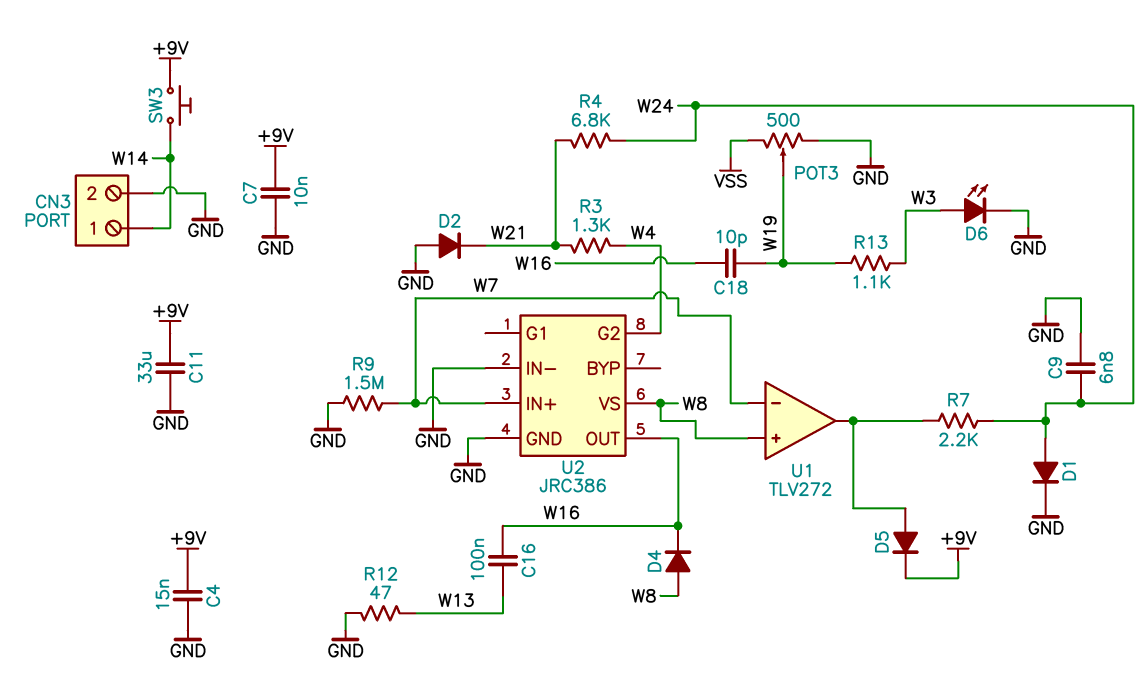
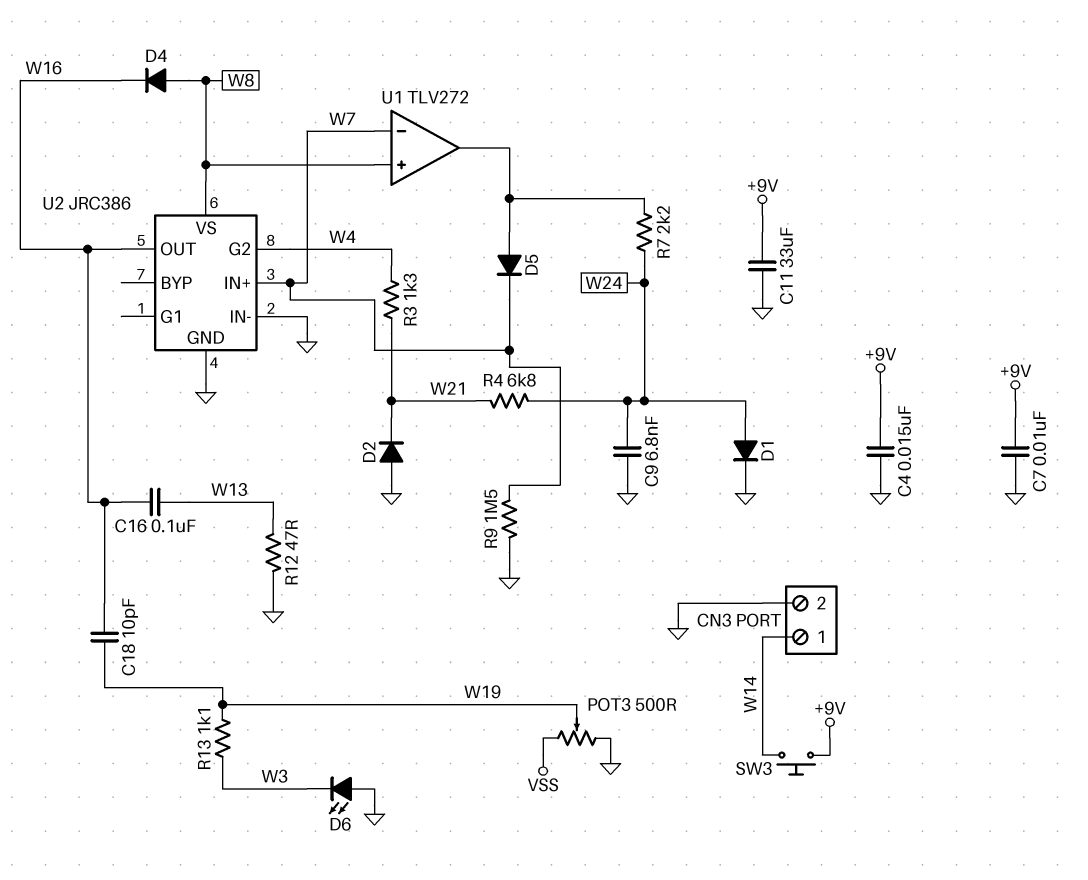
D5: diode (A U1/out, K +9V) -> diode (A U1/out, K W7)
D6: LED (A W3, K GND) -> LED (A GND, K W3)

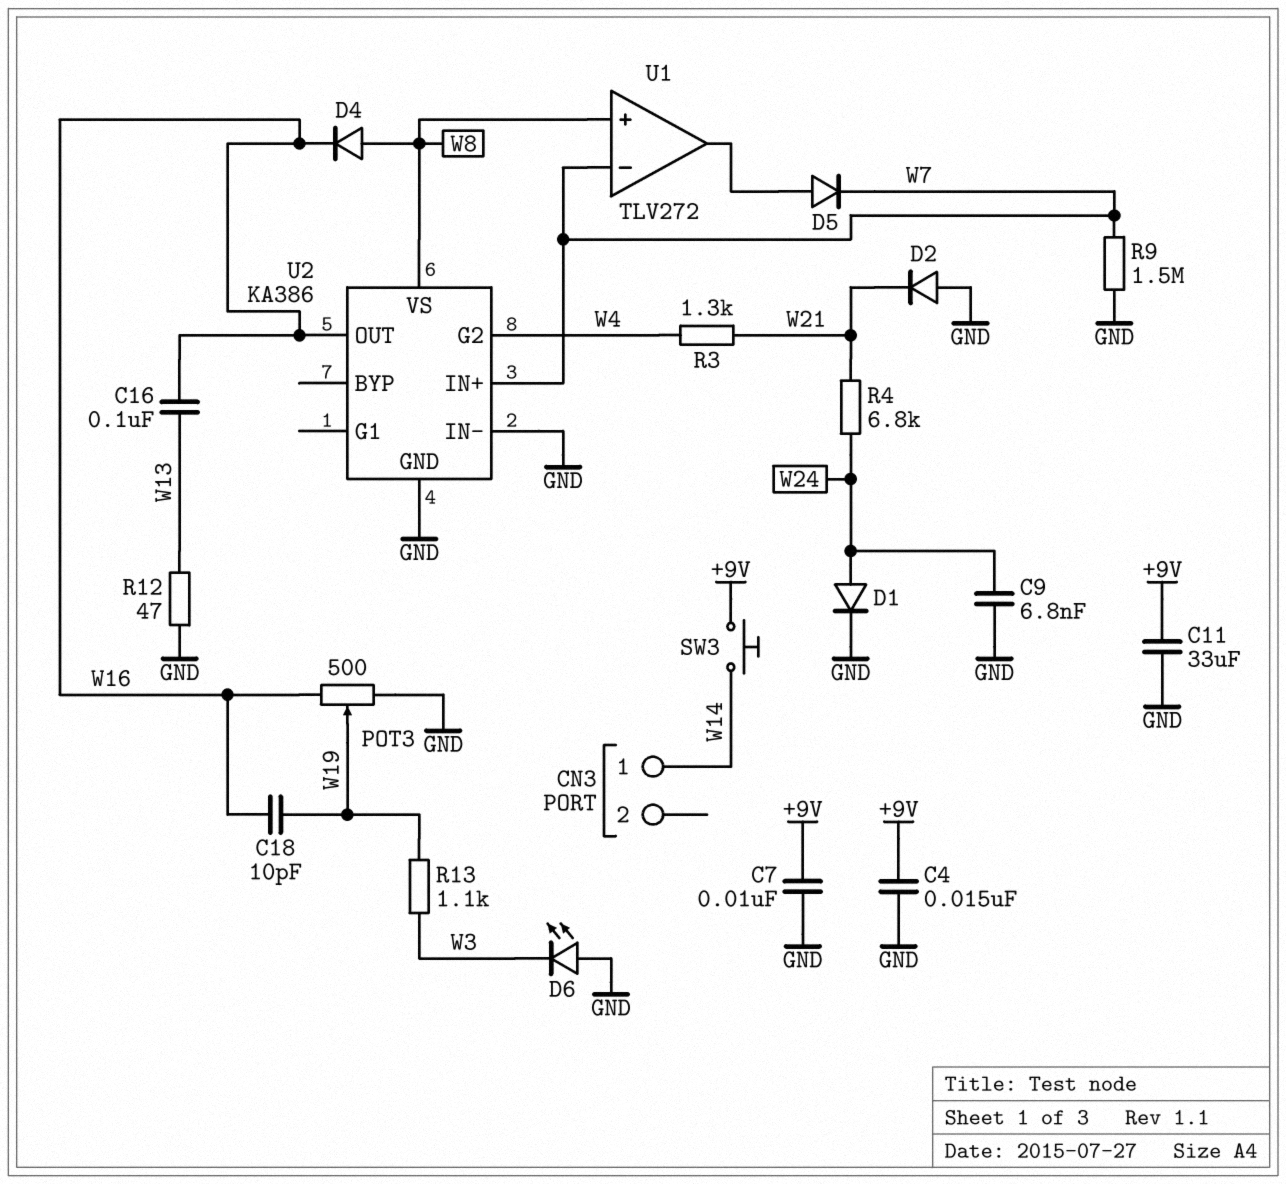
CN3 pin 2: GND -> none
POT3: 500 (GND, VSS, wiper W19) -> 500 (GND, W16, wiper W19)
R7: 2.2k (U1/out, W24) -> none
U2: JRC386 -> KA386

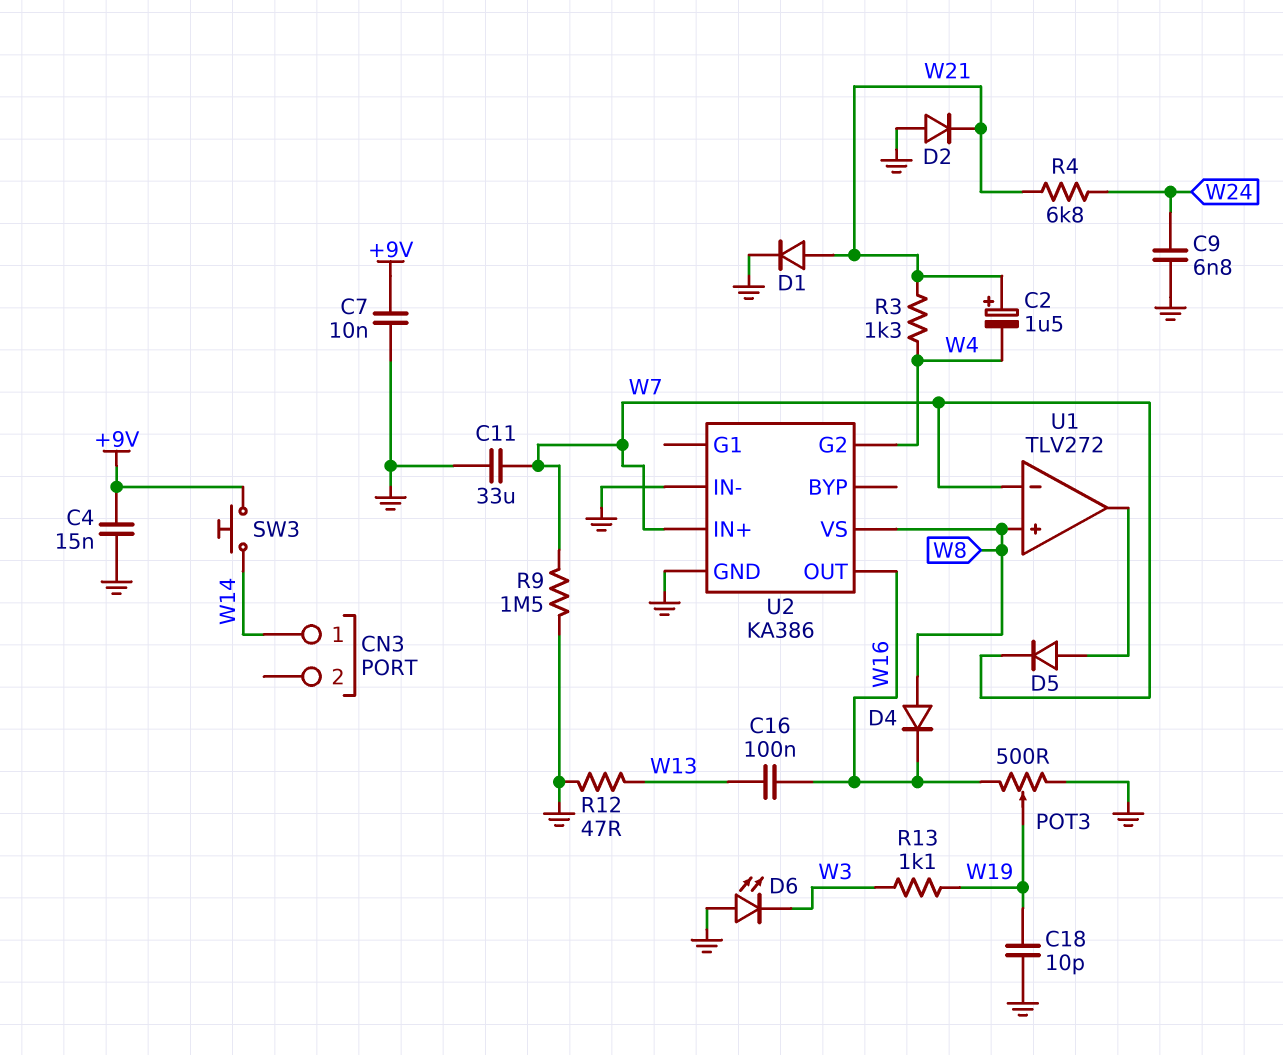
C2: none -> 1.5uF (plus W21, minus W4)
C11: 33uF (+9V, GND) -> 33uF (GND, W7)
C18: 10pF (W16, W19) -> 10pF (GND, W19)
D1: diode (A W24, K GND) -> diode (A W21, K GND)

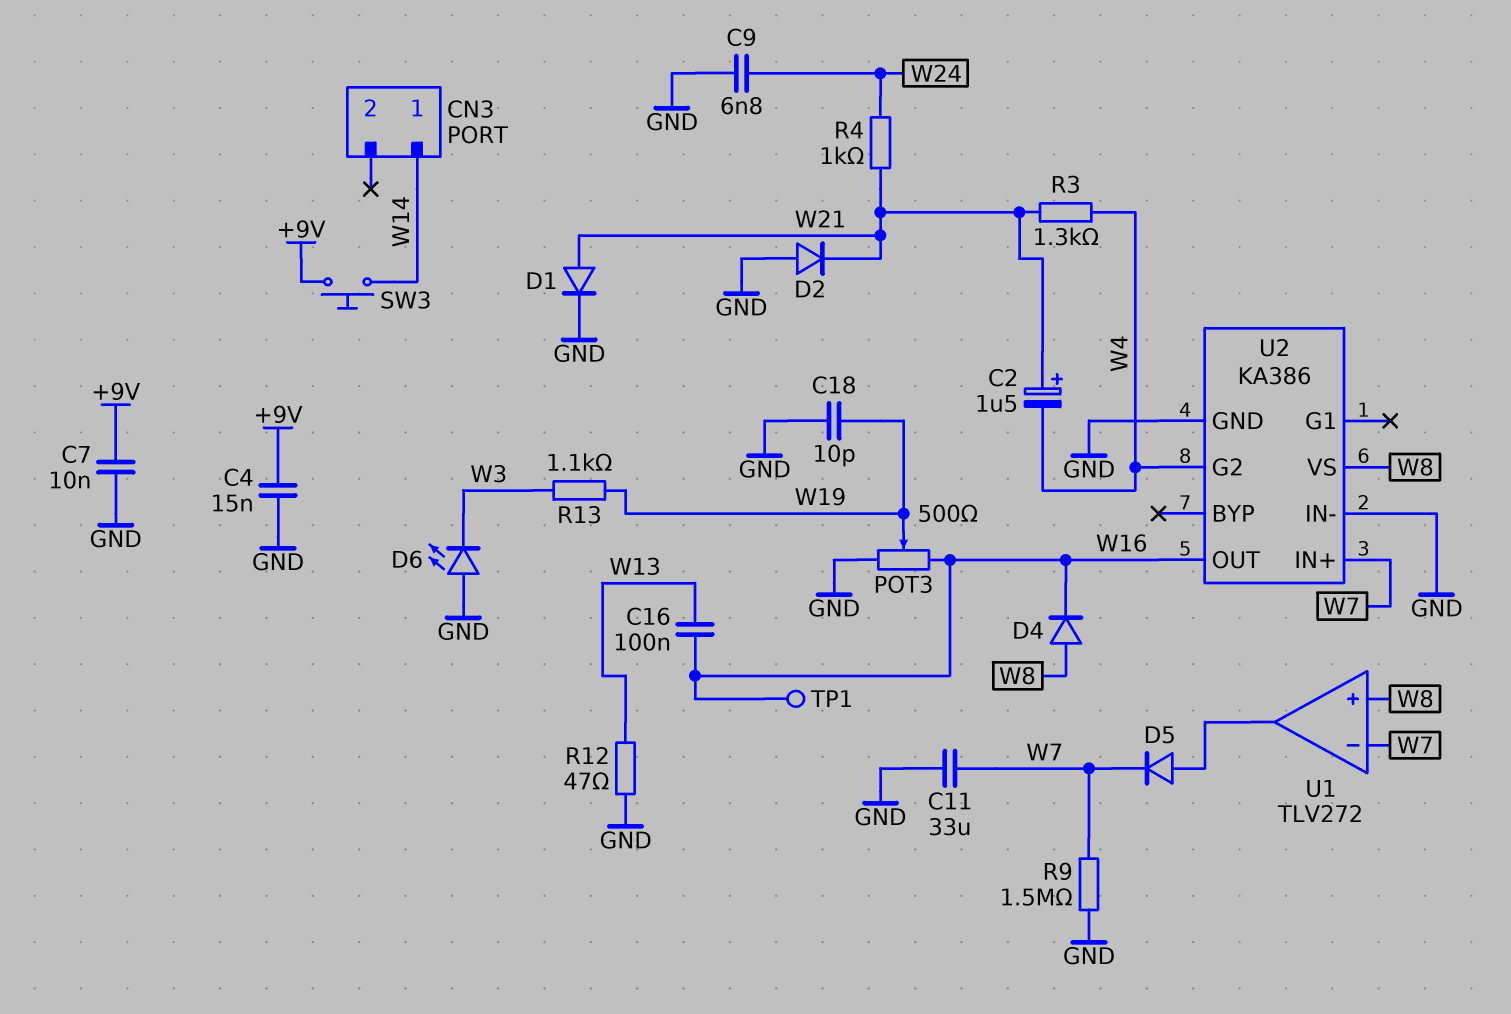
R4: 6.8k (W21, W24) -> 1k (W21, W24)
TP1: none -> test point (W16)

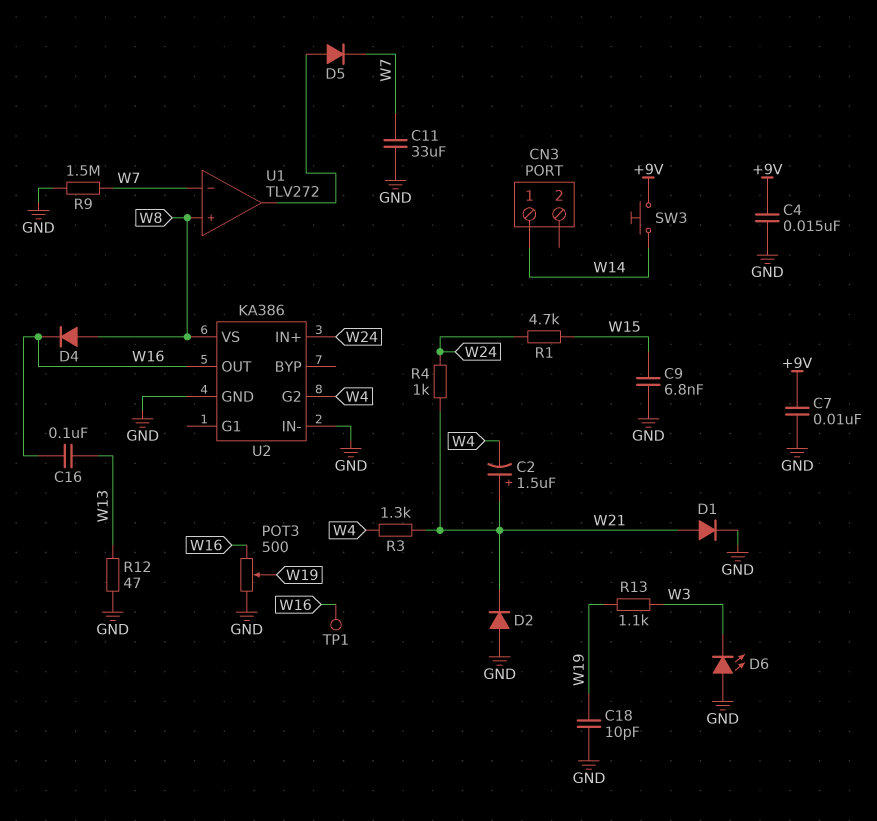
C9: 6.8nF (GND, W24) -> 6.8nF (GND, W15)
R1: none -> 4.7k (W15, W24)
U2 pin IN+: W7 -> W24

